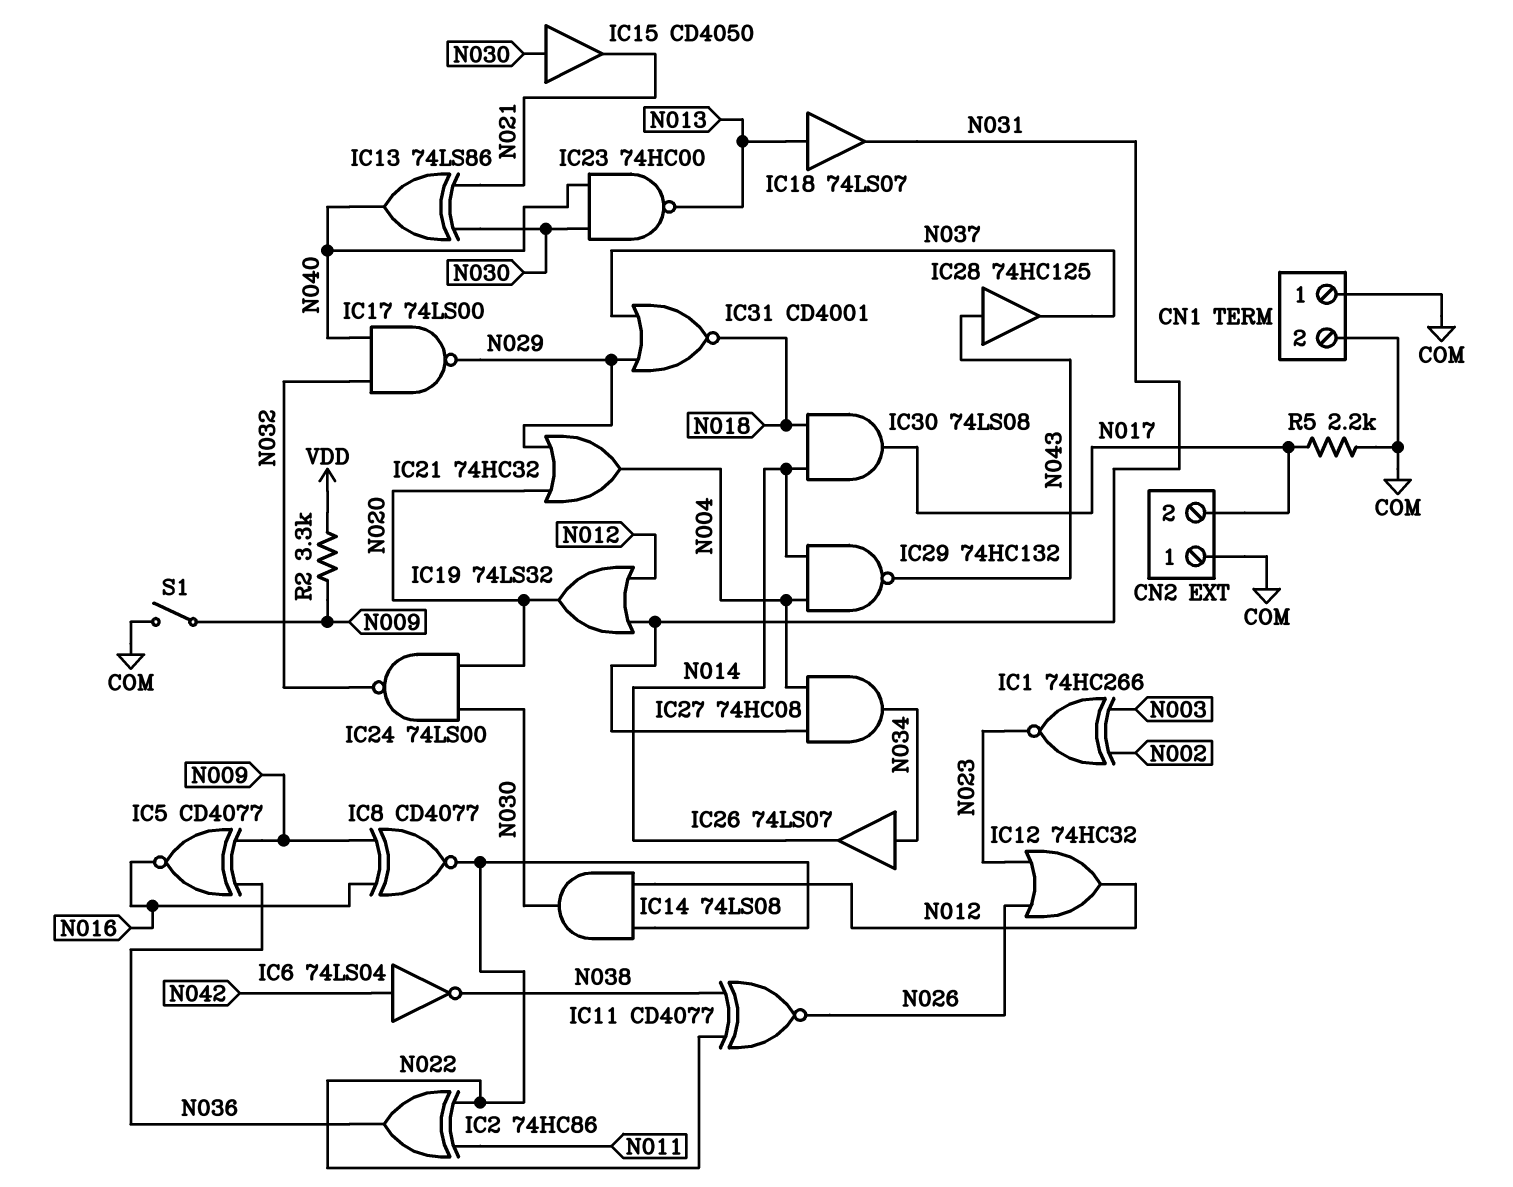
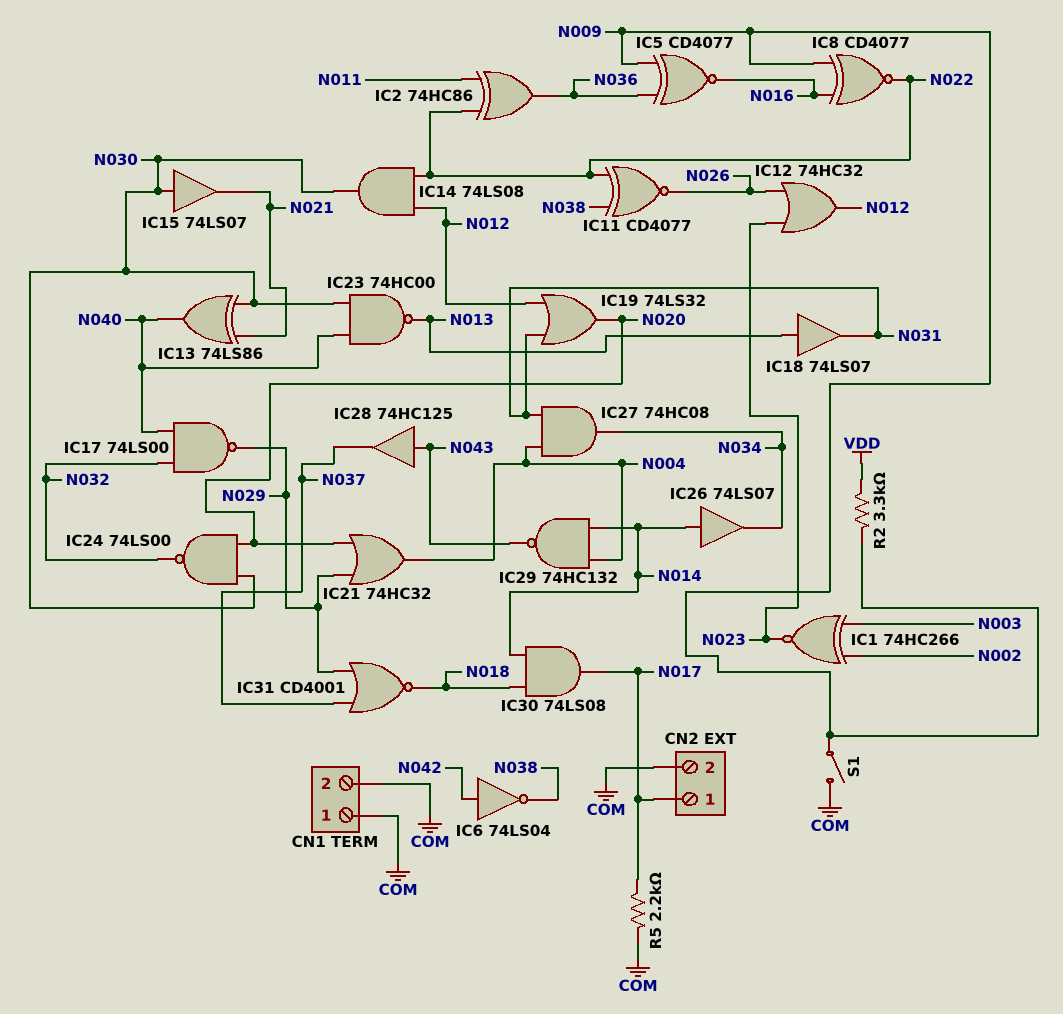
CN2 pin 1: COM -> N017
CN2 pin 2: N017 -> COM
IC15: buffer CD4050 (in N030, out N021) -> buffer 74LS07 (in N030, out N021)
IC26: buffer 74LS07 (in N034, out N014) -> buffer 74LS07 (in N014, out N034)

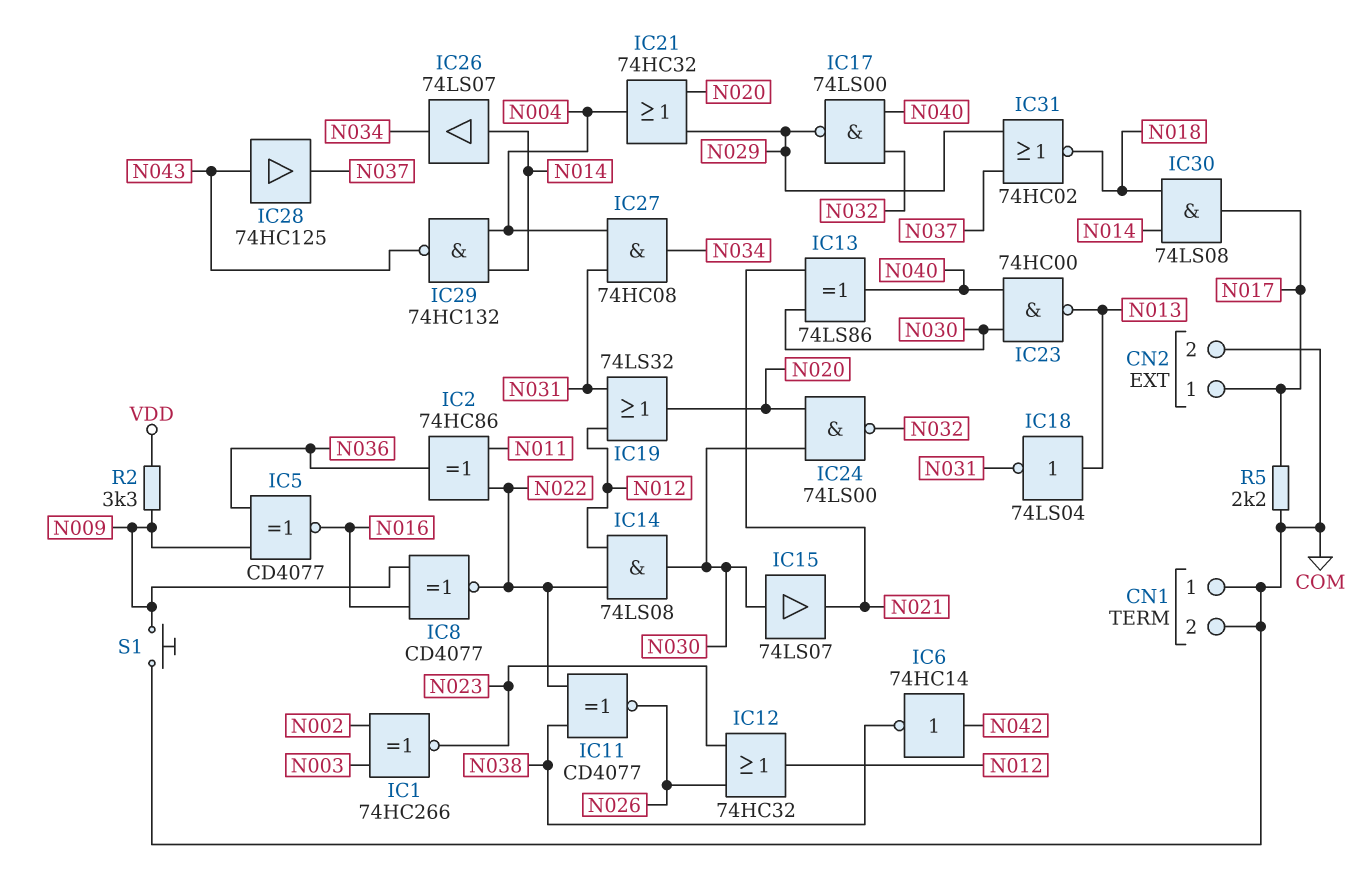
IC6: NOT 74LS04 (in N042, out N038) -> NOT 74HC14 (in N042, out N038)
IC18: buffer 74LS07 (in N013, out N031) -> NOT 74LS04 (in N013, out N031)
IC31: NOR CD4001 (in N029, in N037, out N018) -> NOR 74HC02 (in N029, in N037, out N018)
S1: switch (COM, N009) -> button (COM, N009)

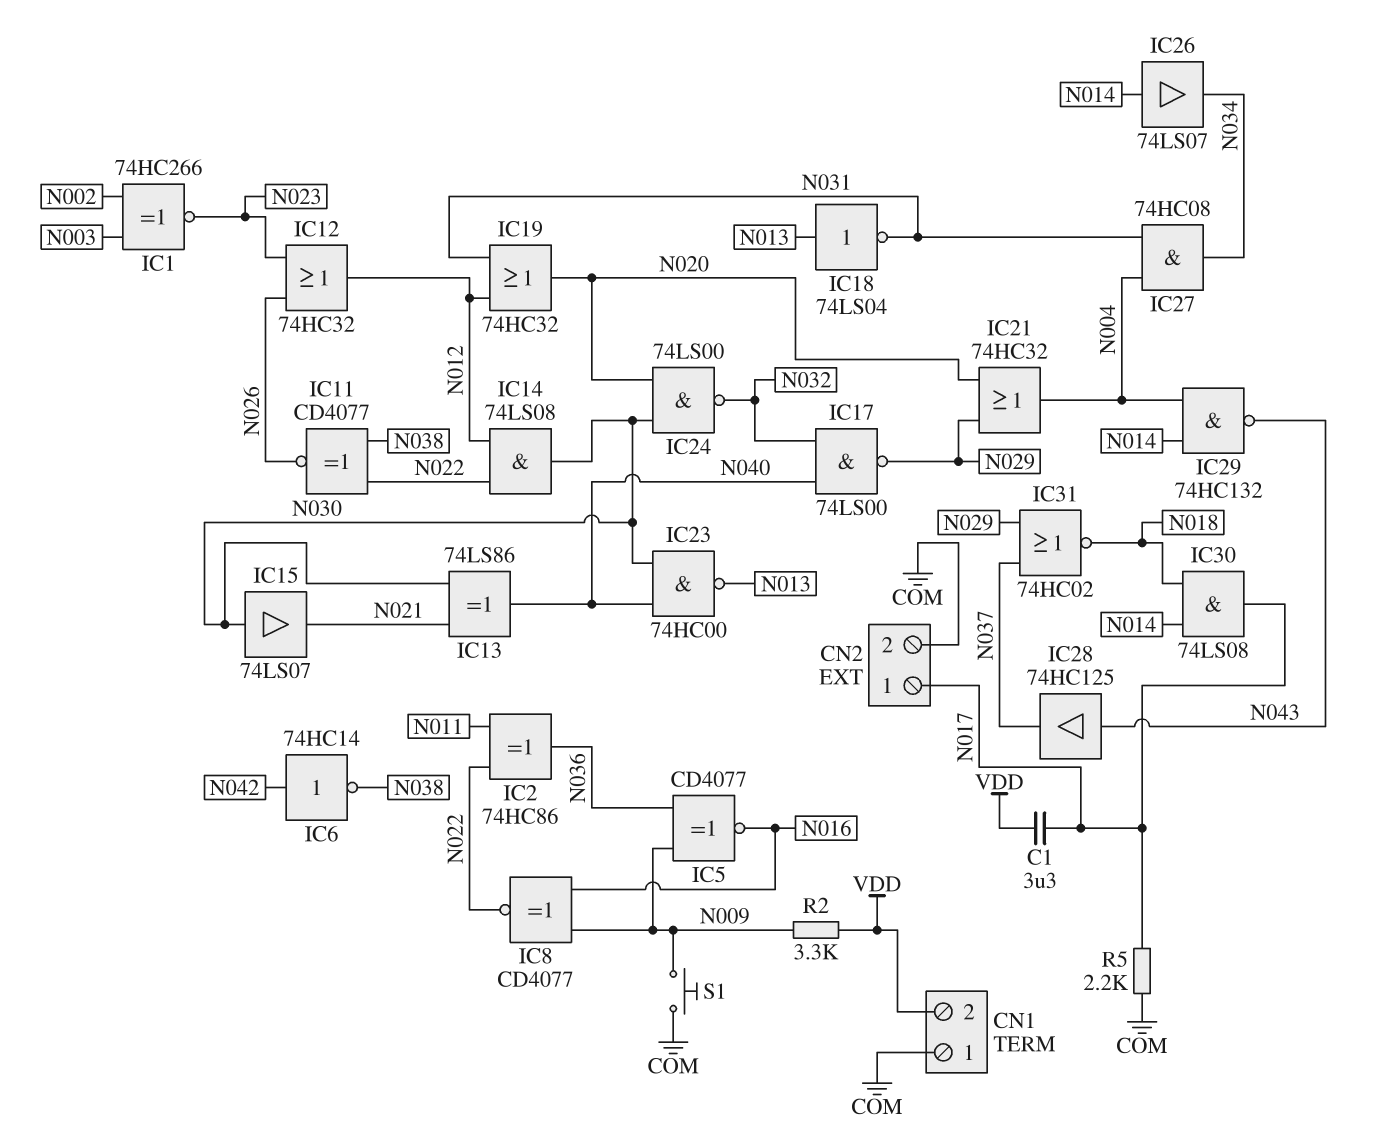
C1: none -> 3.3uF (N017, VDD)
CN1 pin 2: COM -> VDD
IC19: OR 74LS32 (in N012, in N031, out N020) -> OR 74HC32 (in N012, in N031, out N020)

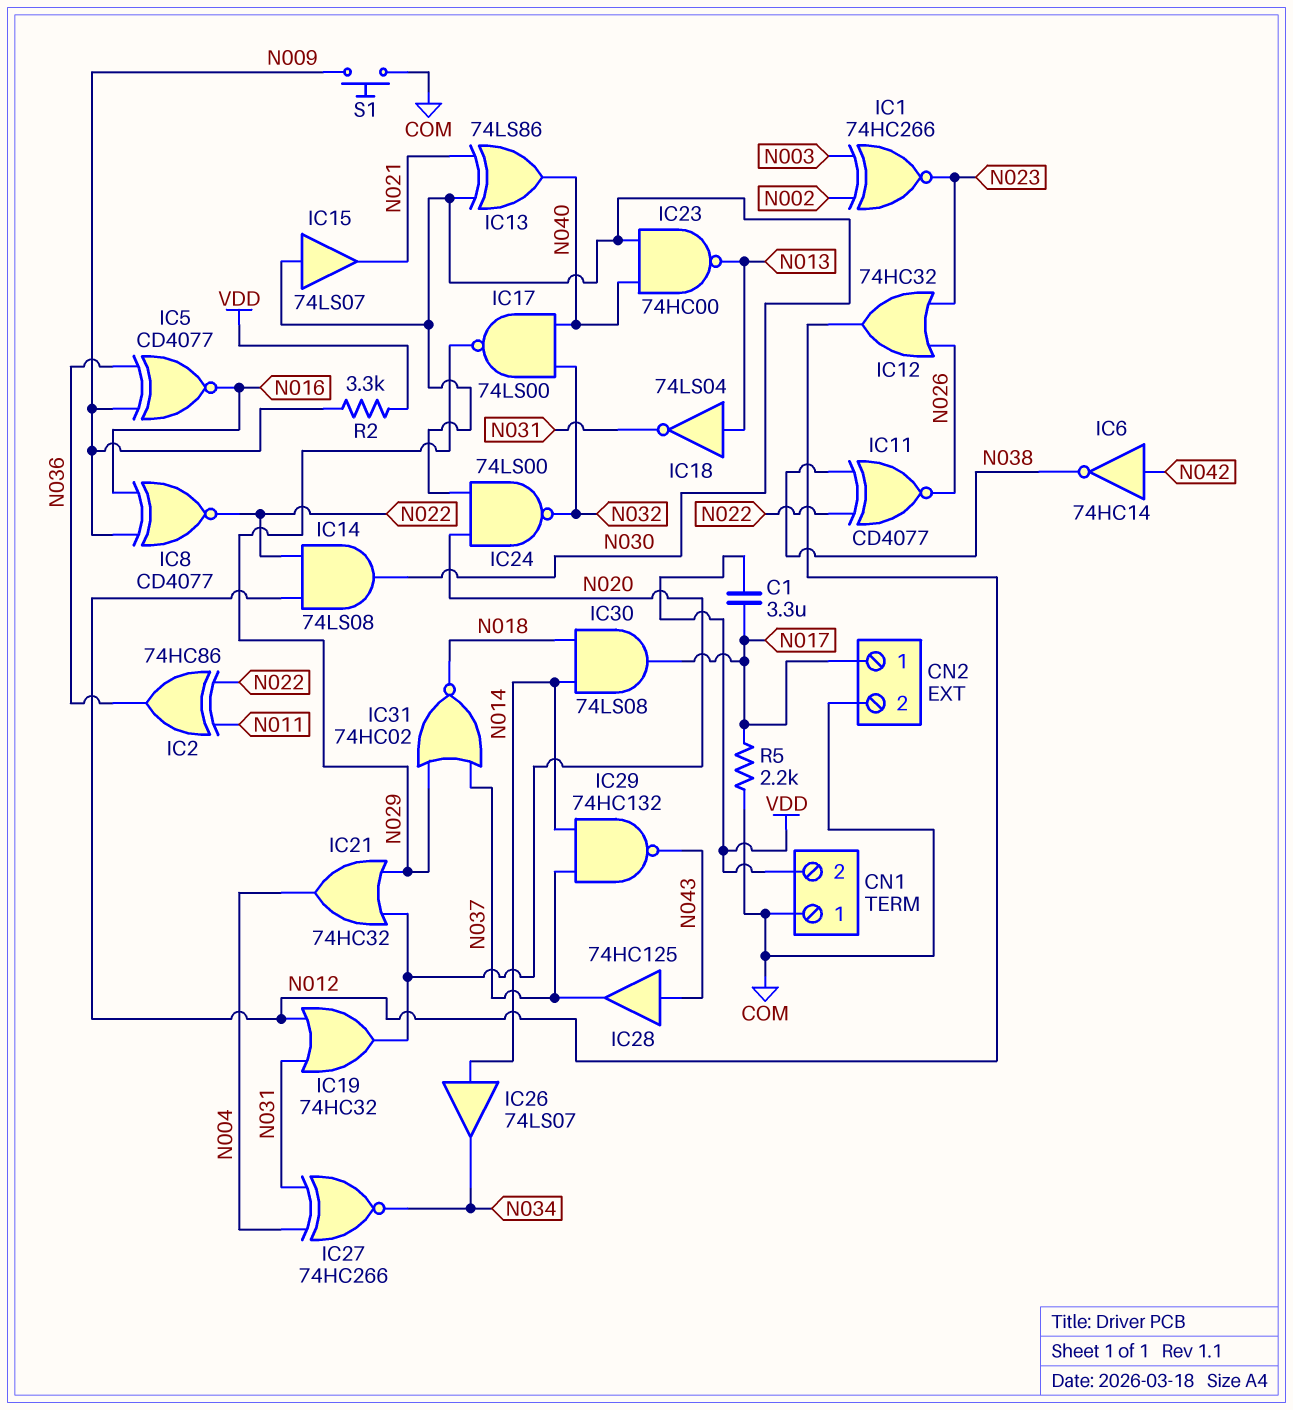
IC27: AND 74HC08 (in N004, in N031, out N034) -> XNOR 74HC266 (in N004, in N031, out N034)
IC29: NAND 74HC132 (in N004, in N014, out N043) -> NAND 74HC132 (in N014, in N037, out N043)

